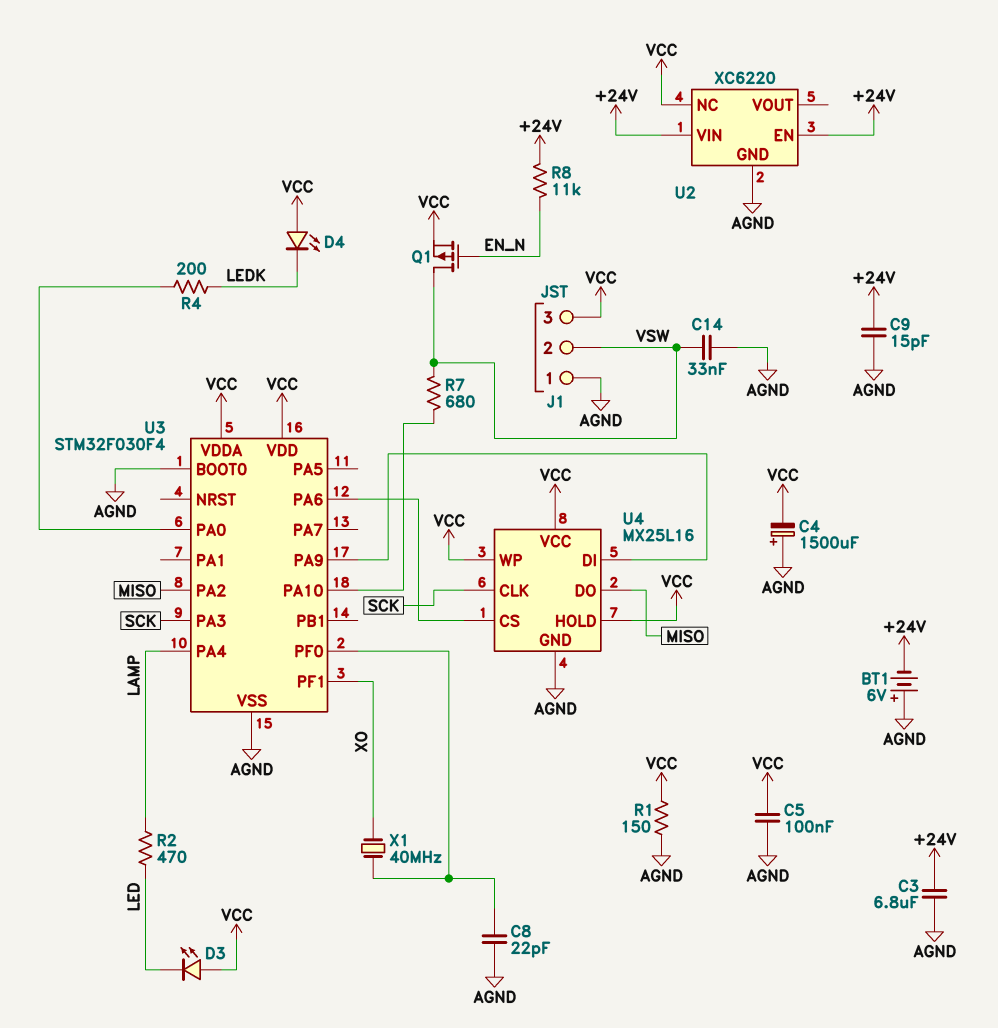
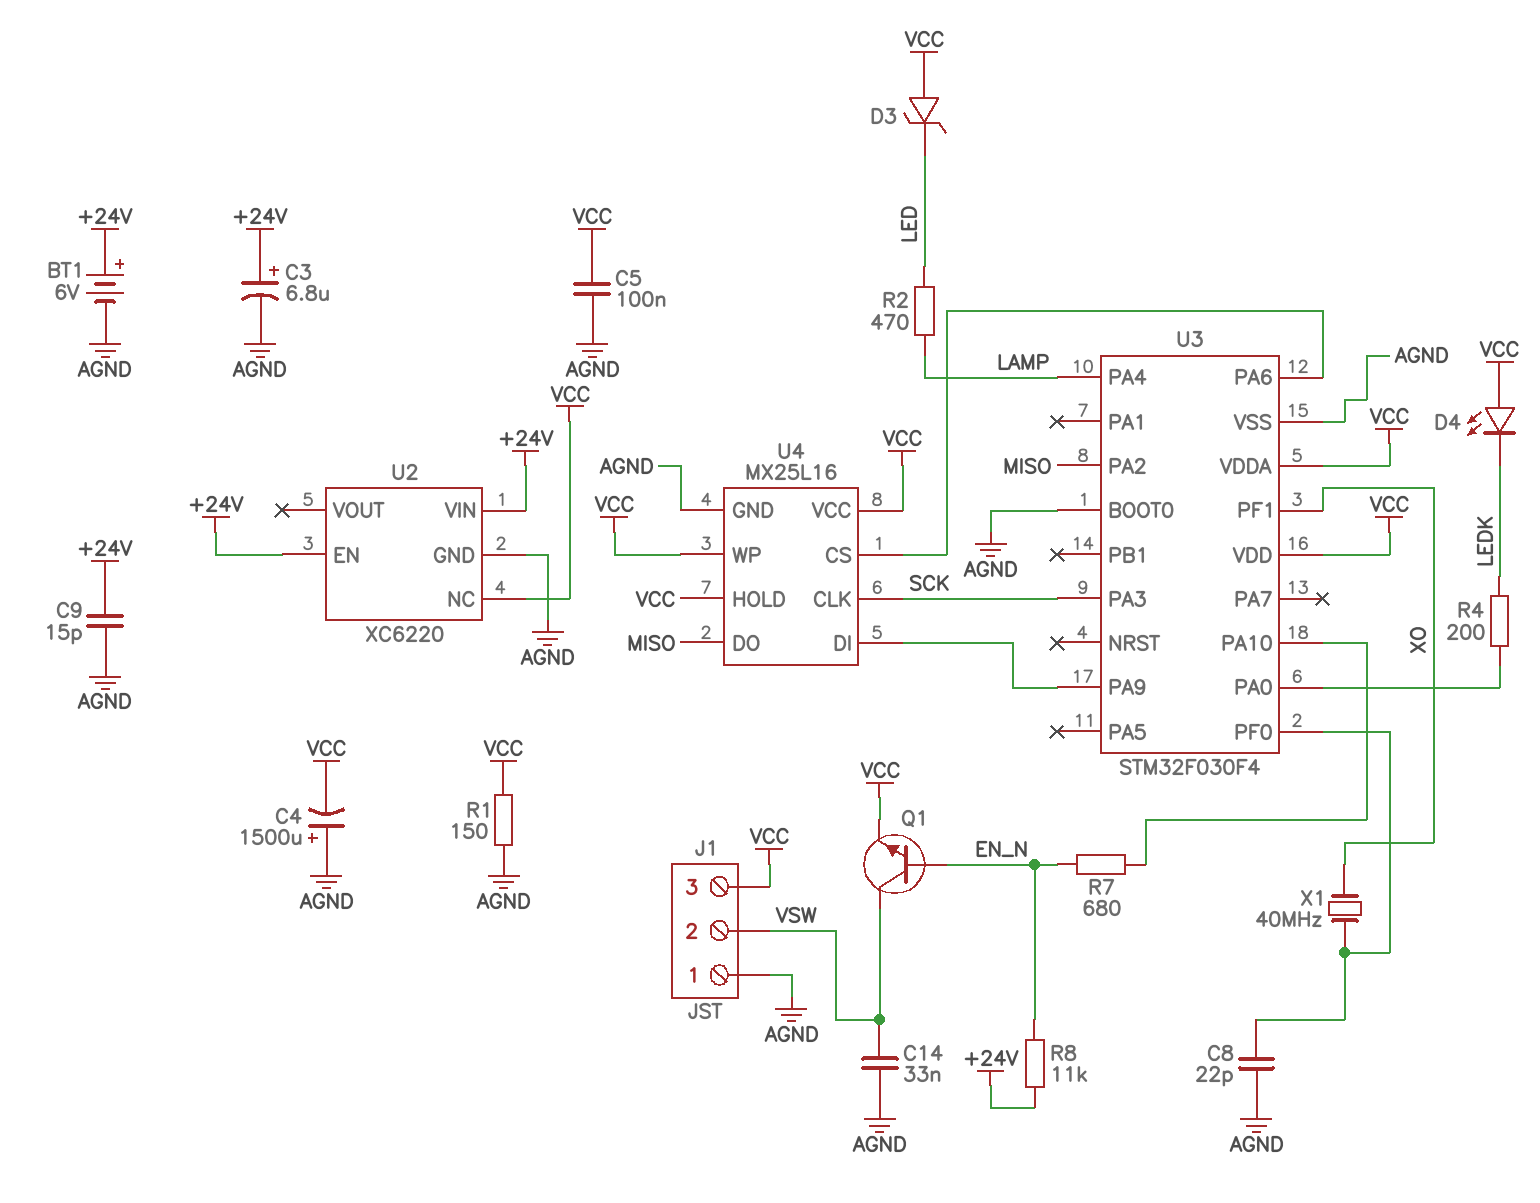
BT1: 6V (plus AGND, minus +24V) -> 6V (plus +24V, minus AGND)
C3: 6.8uF (+24V, AGND) -> 6.8uF (plus +24V, minus AGND)
D3: LED (A VCC, K LED) -> zener (A VCC, K LED)
Q1: PMOS (G EN_N, D VSW, S VCC) -> NPN (B EN_N, C VSW, E VCC)
R7: 680 (U3/PA10, VSW) -> 680 (EN_N, U3/PA10)

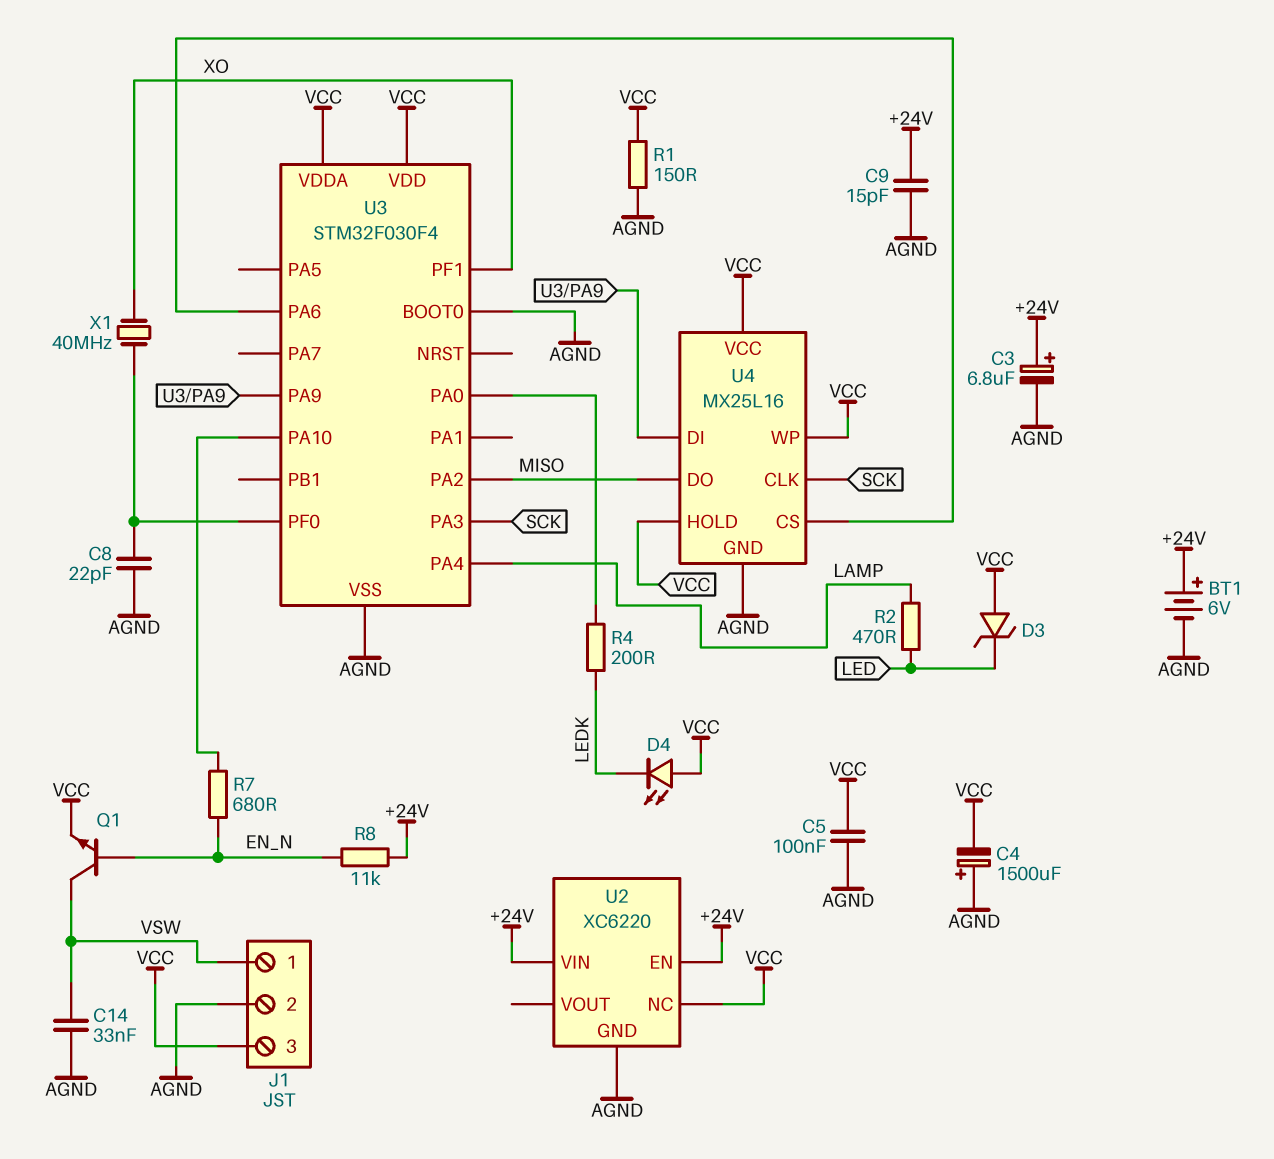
J1 pin 1: AGND -> VSW
J1 pin 2: VSW -> AGND

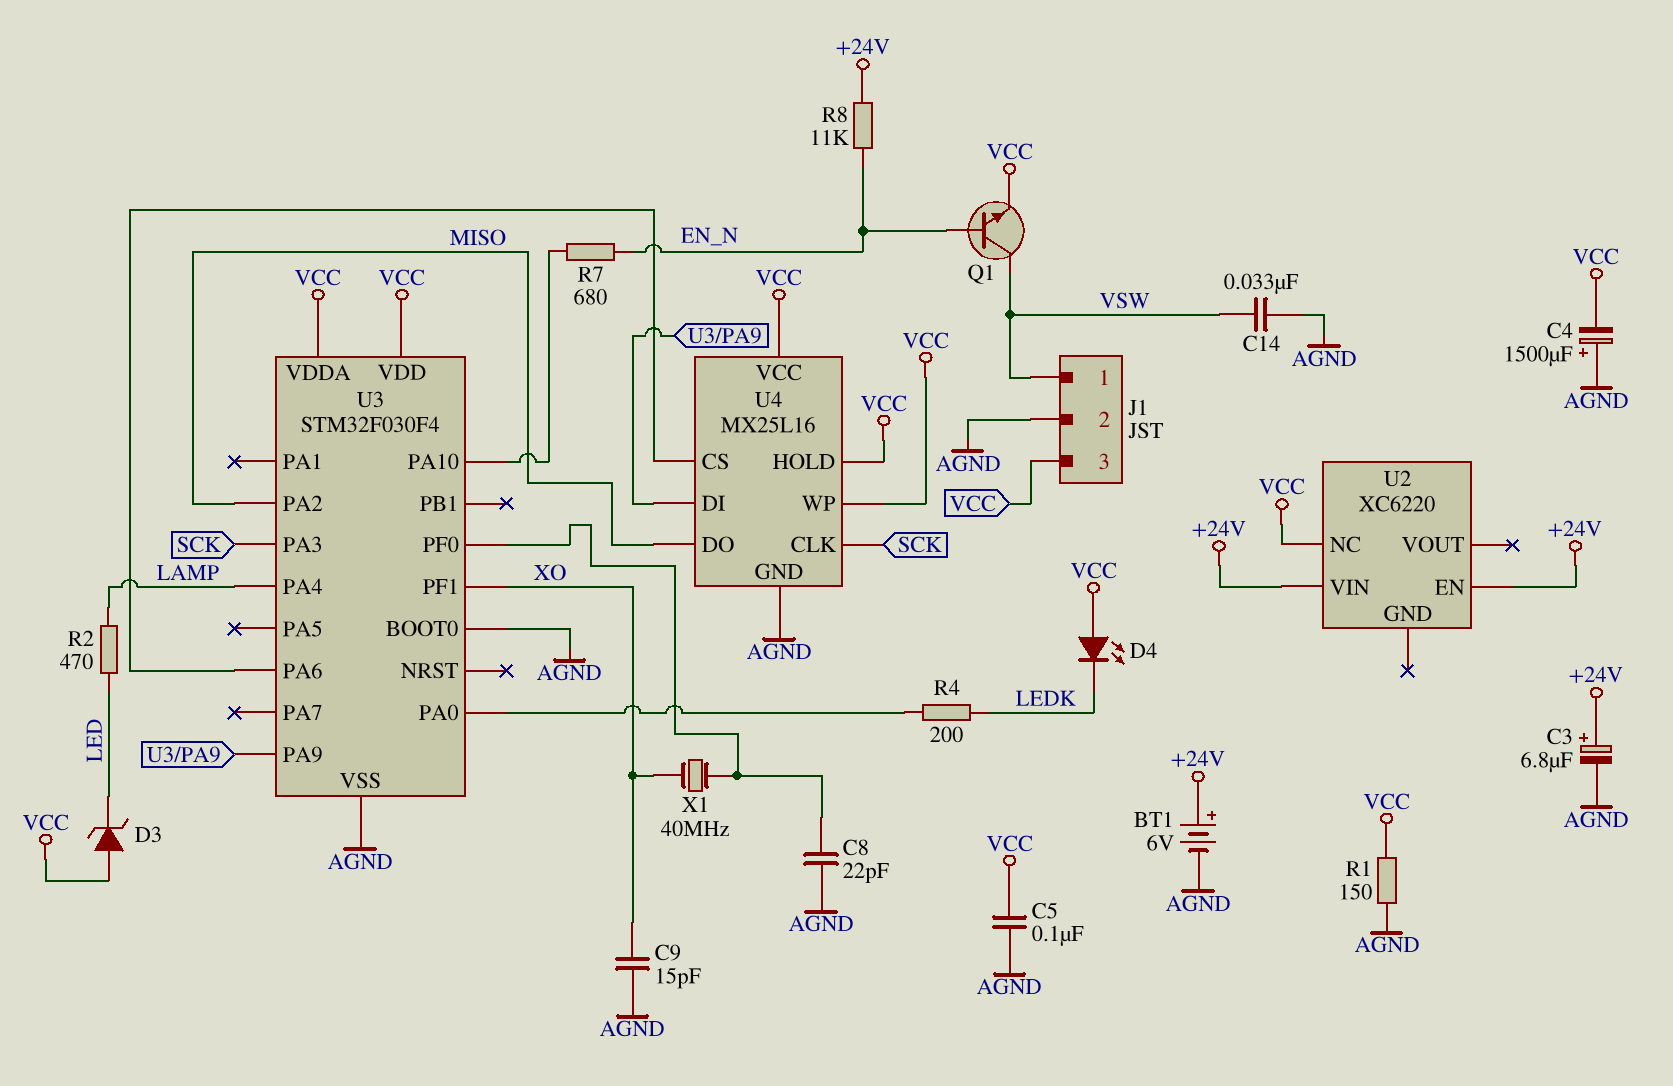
C9: 15pF (+24V, AGND) -> 15pF (AGND, XO)
U2 pin GND: AGND -> none

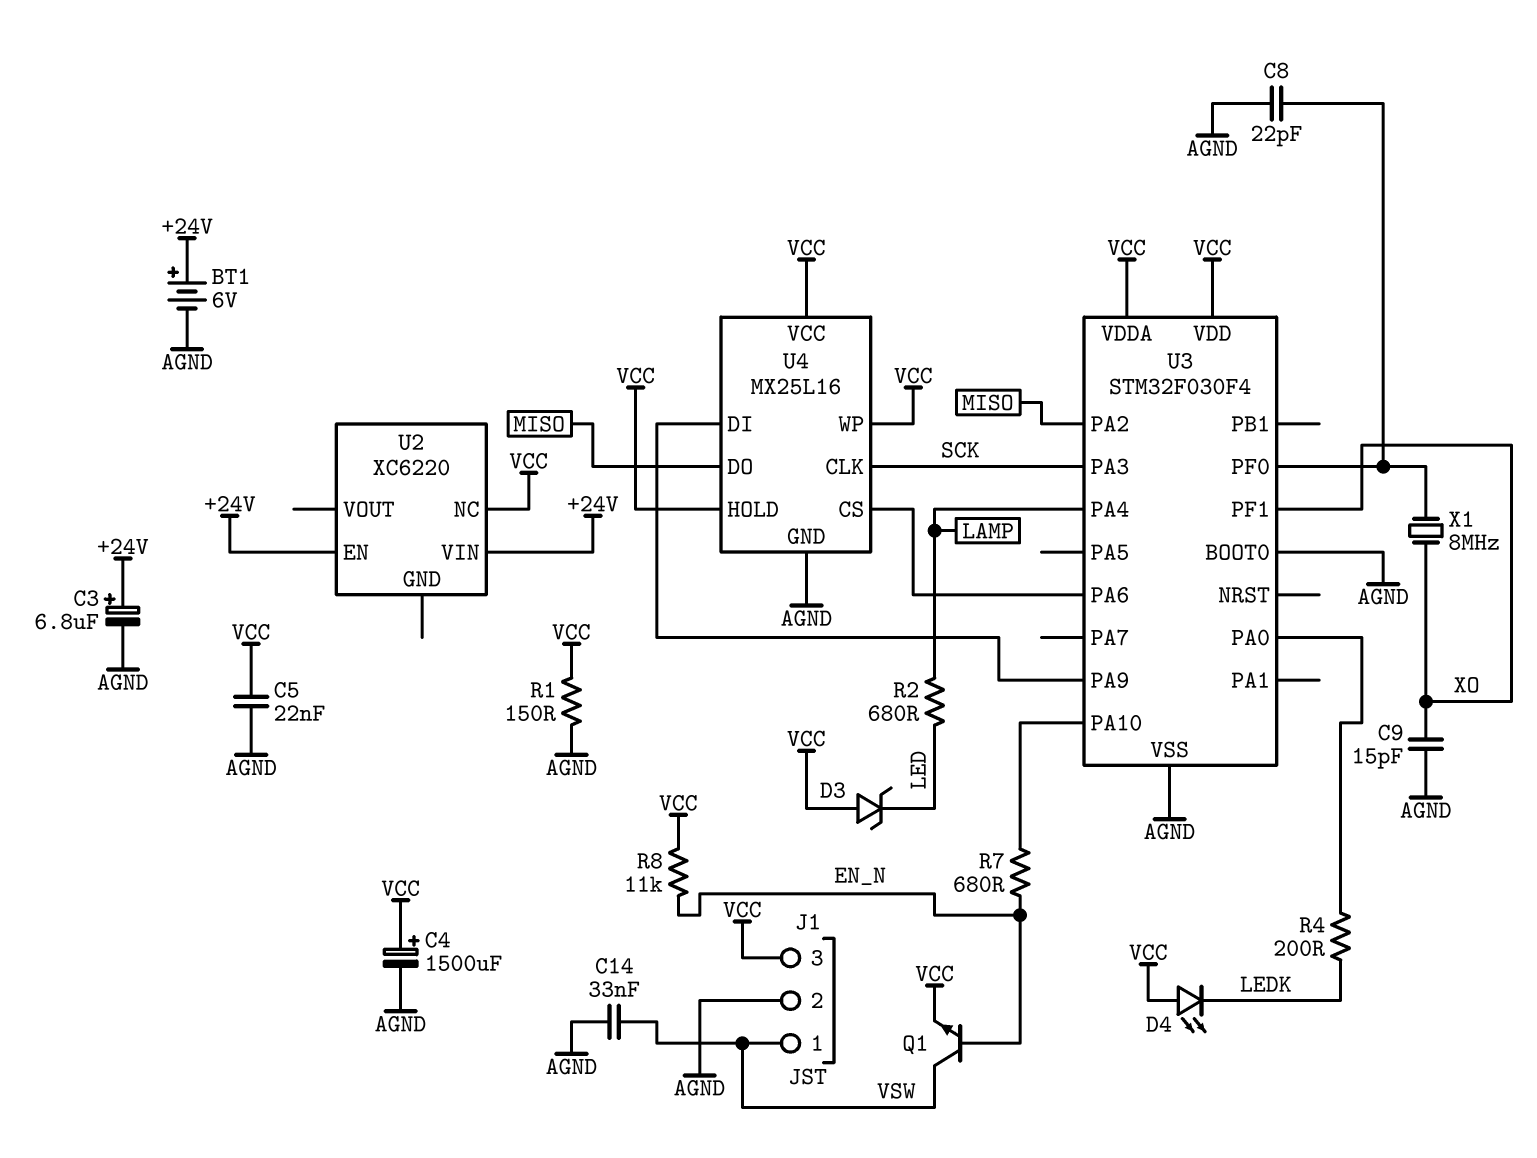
C4: 1500uF (plus AGND, minus VCC) -> 1500uF (plus VCC, minus AGND)
C5: 100nF (AGND, VCC) -> 22nF (AGND, VCC)
R2: 470 (LAMP, LED) -> 680 (LAMP, LED)
R8: 11k (+24V, EN_N) -> 11k (EN_N, VCC)
X1: 40MHz (U3/PF0, XO) -> 8MHz (U3/PF0, XO)

